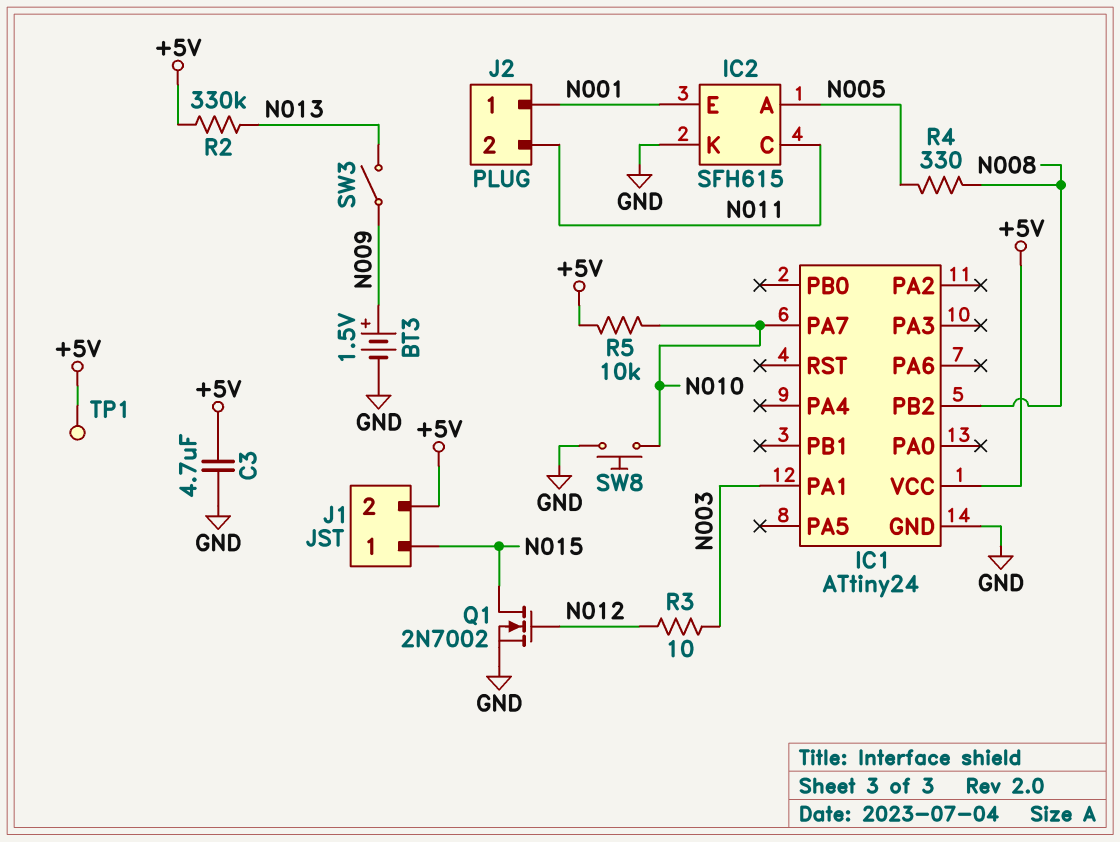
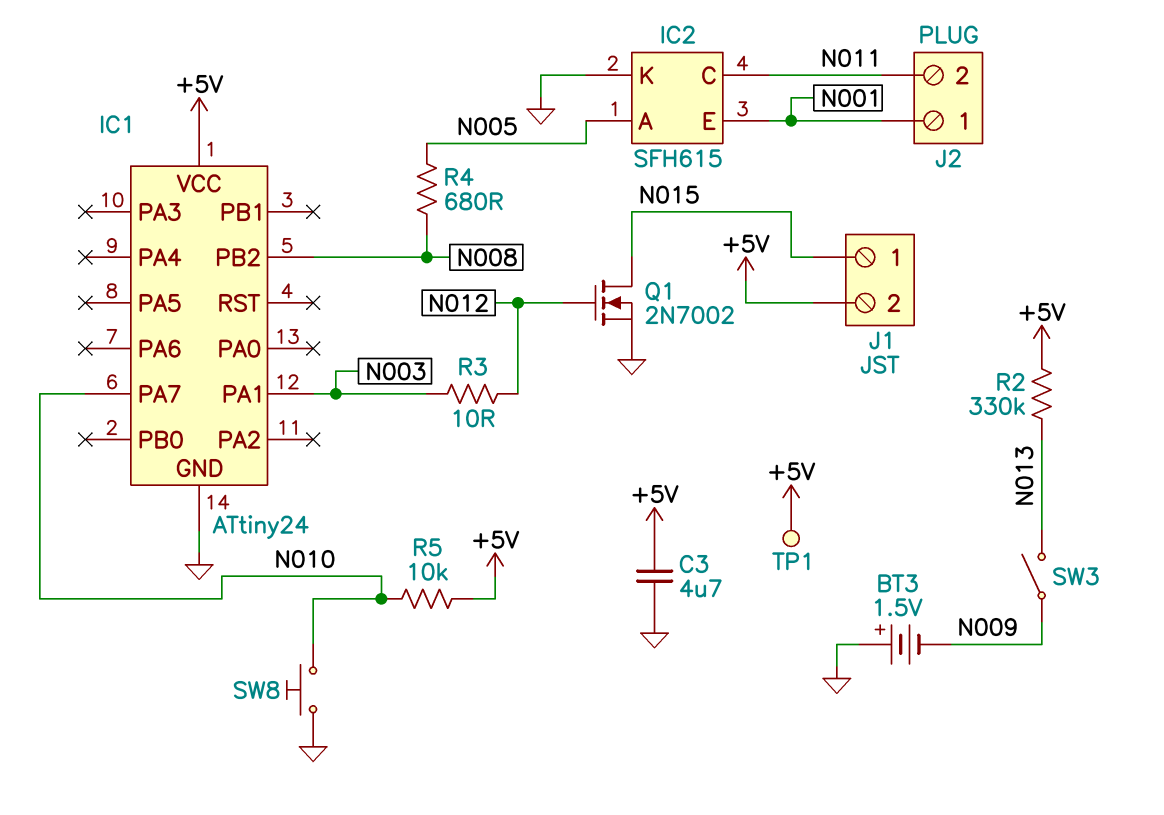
BT3: 1.5V (plus N009, minus GND) -> 1.5V (plus GND, minus N009)
R4: 330 (N005, N008) -> 680 (N005, N008)

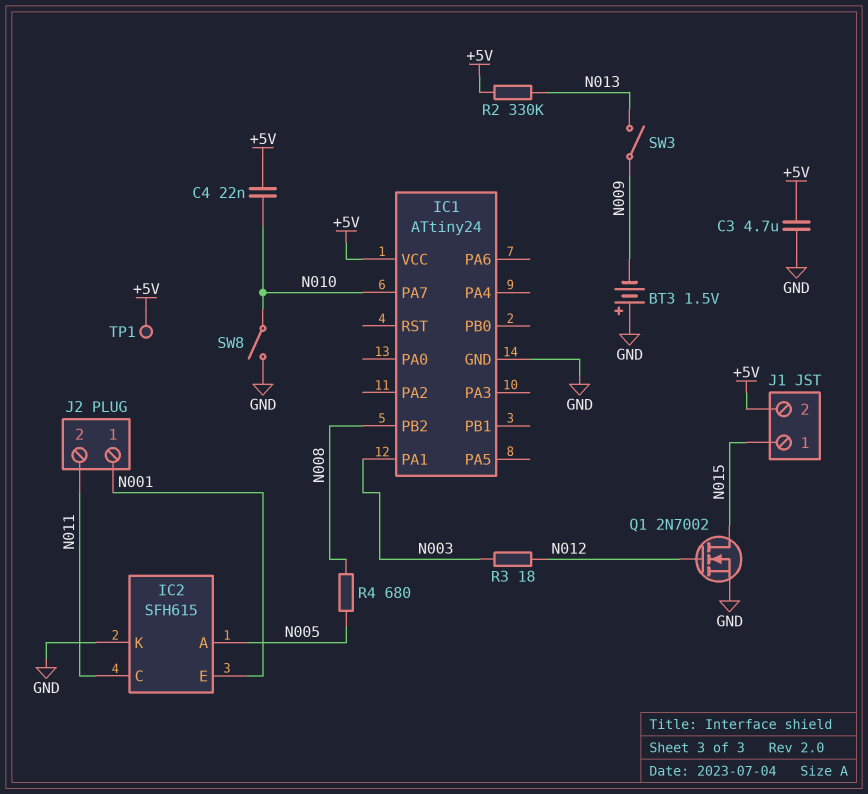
C4: none -> 22nF (+5V, N010)
R3: 10 (N003, N012) -> 18 (N003, N012)
R5: 10k (+5V, N010) -> none
SW8: button (GND, N010) -> switch (GND, N010)

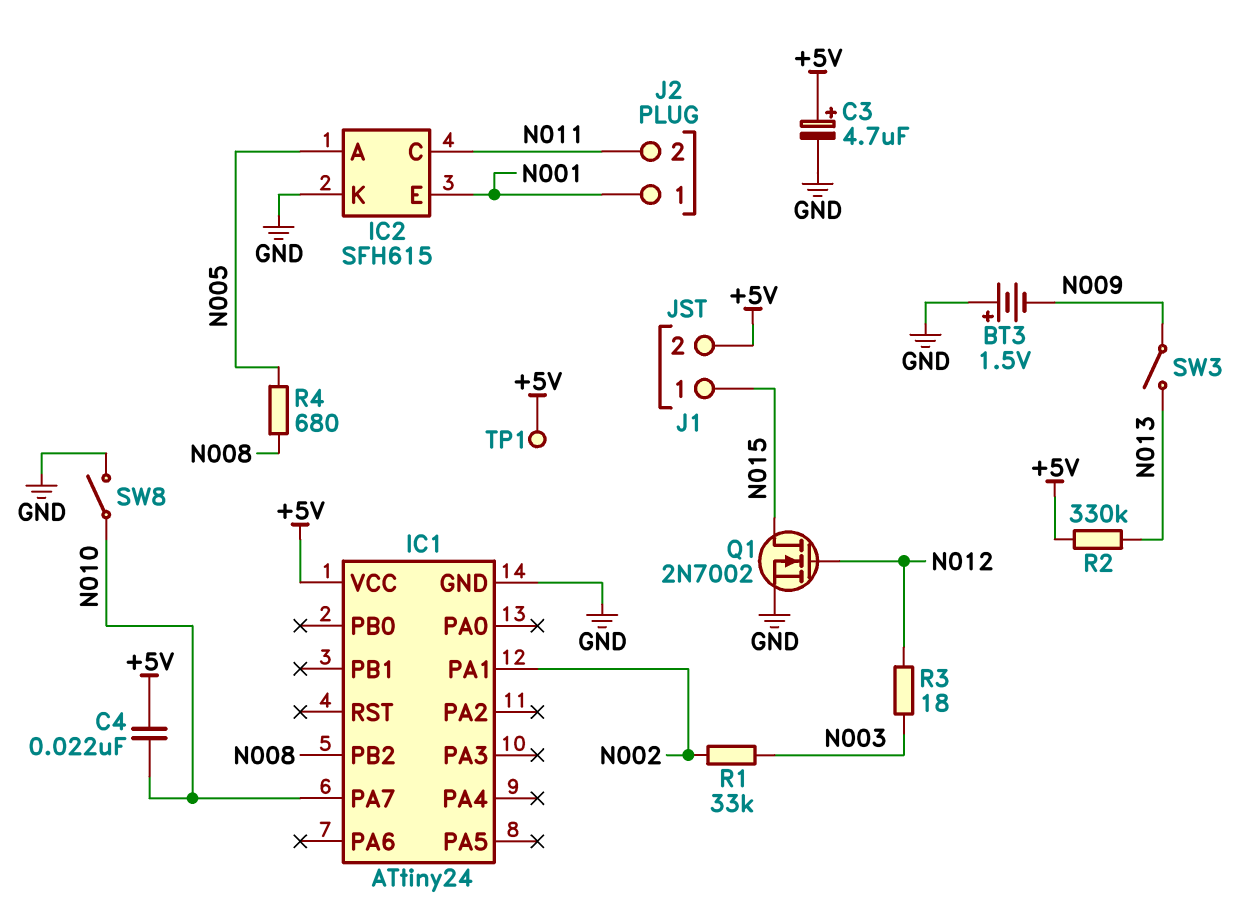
C3: 4.7uF (+5V, GND) -> 4.7uF (plus +5V, minus GND)
IC1 pin PA1: N003 -> N002
R1: none -> 33k (N002, N003)

